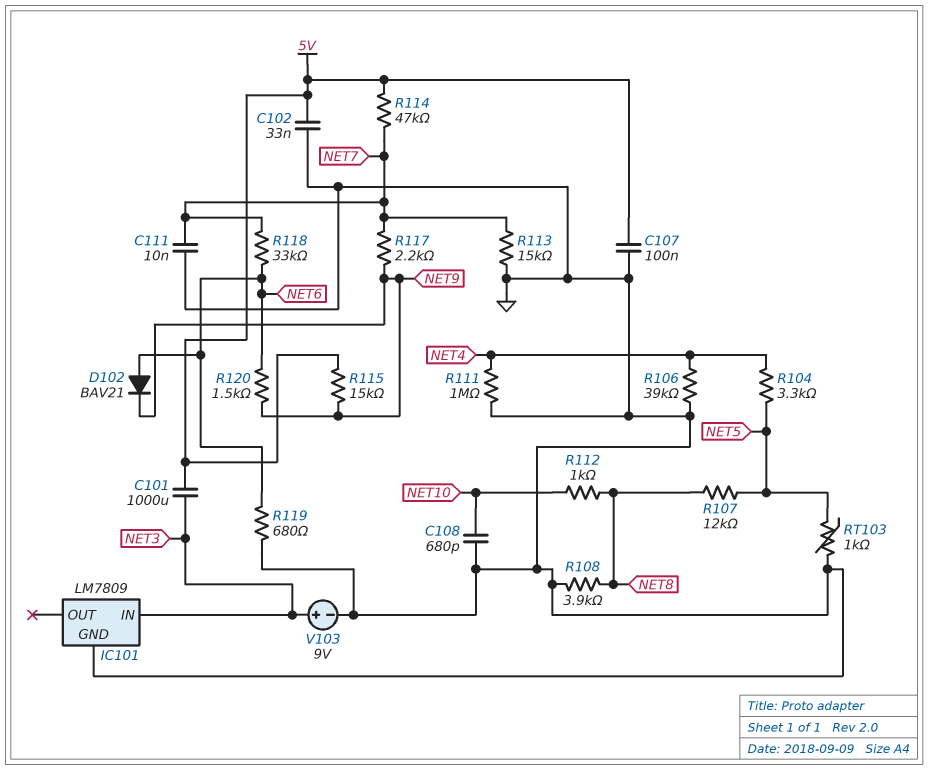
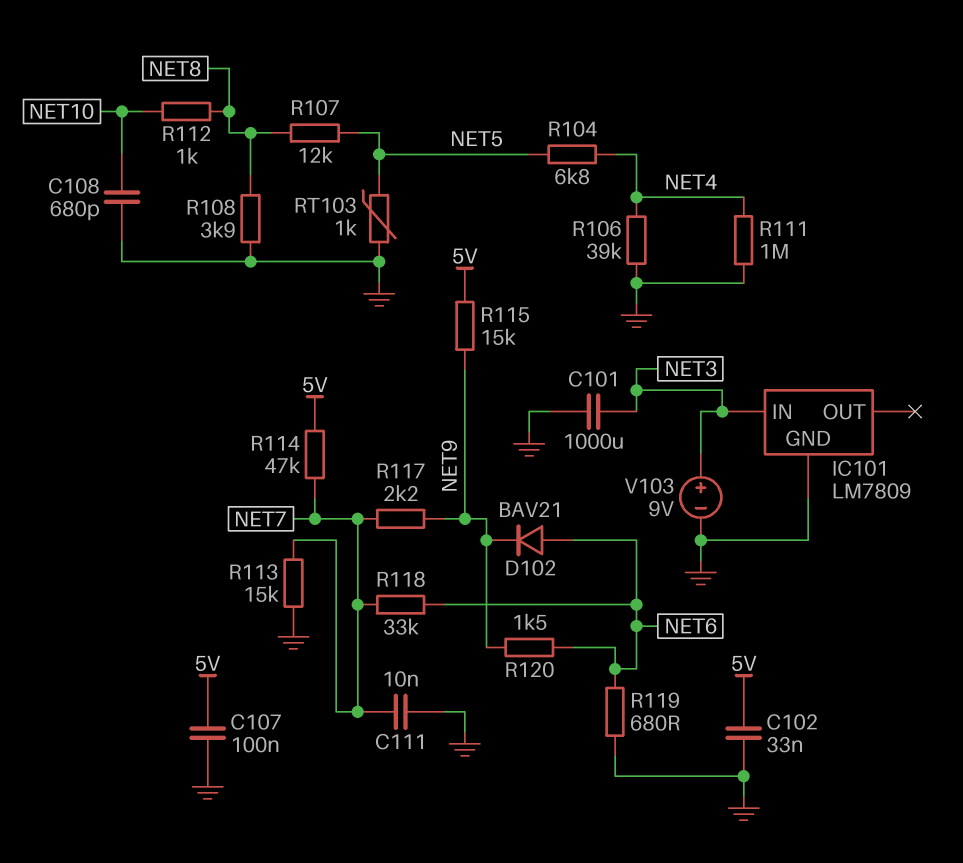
C101: 1000uF (5V, NET3) -> 1000uF (GND, NET3)
R104: 3.3k (NET4, NET5) -> 6.8k (NET4, NET5)

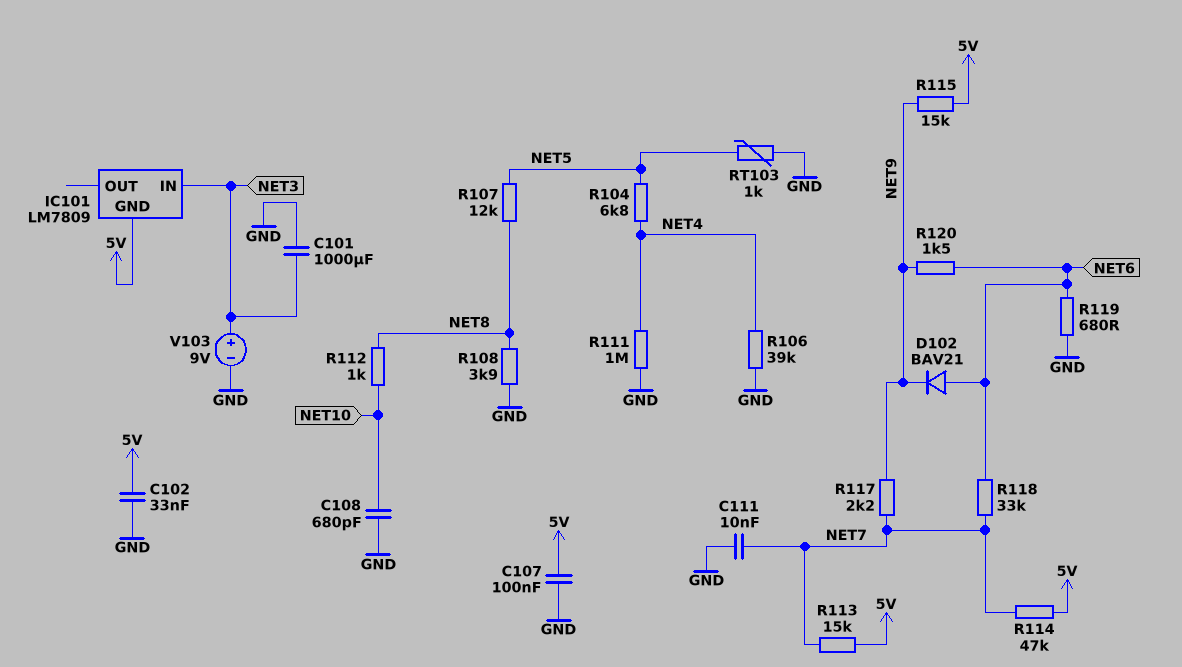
IC101 pin GND: GND -> 5V
R113: 15k (GND, NET7) -> 15k (5V, NET7)

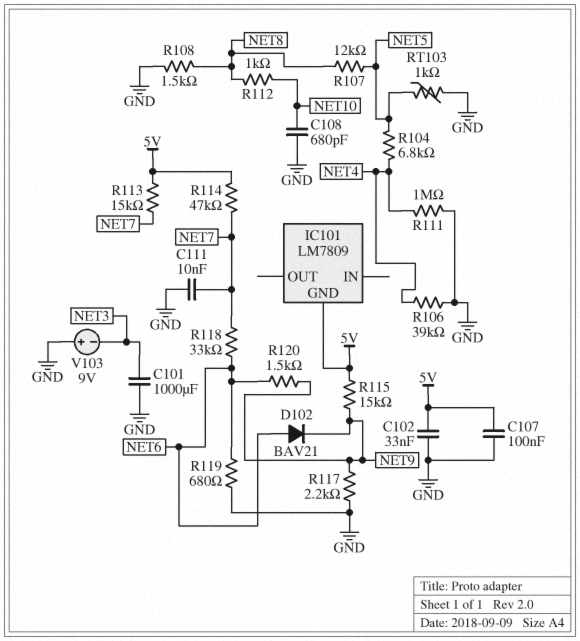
IC101 pin IN: NET3 -> none
R108: 3.9k (GND, NET8) -> 1.5k (GND, NET8)
R117: 2.2k (NET7, NET9) -> 2.2k (GND, NET9)
V103: 9V (plus NET3, minus GND) -> 9V (plus GND, minus NET3)

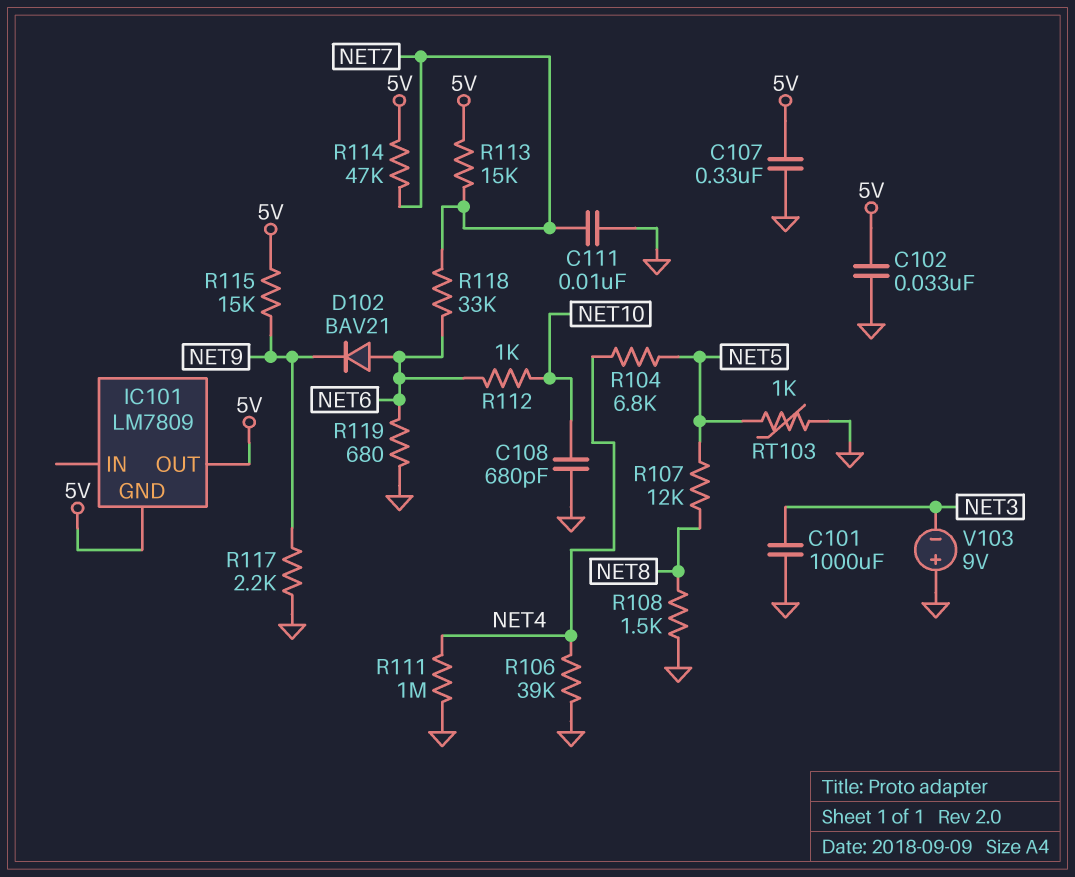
C107: 100nF (5V, GND) -> 330nF (5V, GND)
IC101 pin OUT: none -> 5V
R112: 1k (NET8, NET10) -> 1k (NET6, NET10)
R120: 1.5k (NET6, NET9) -> none

